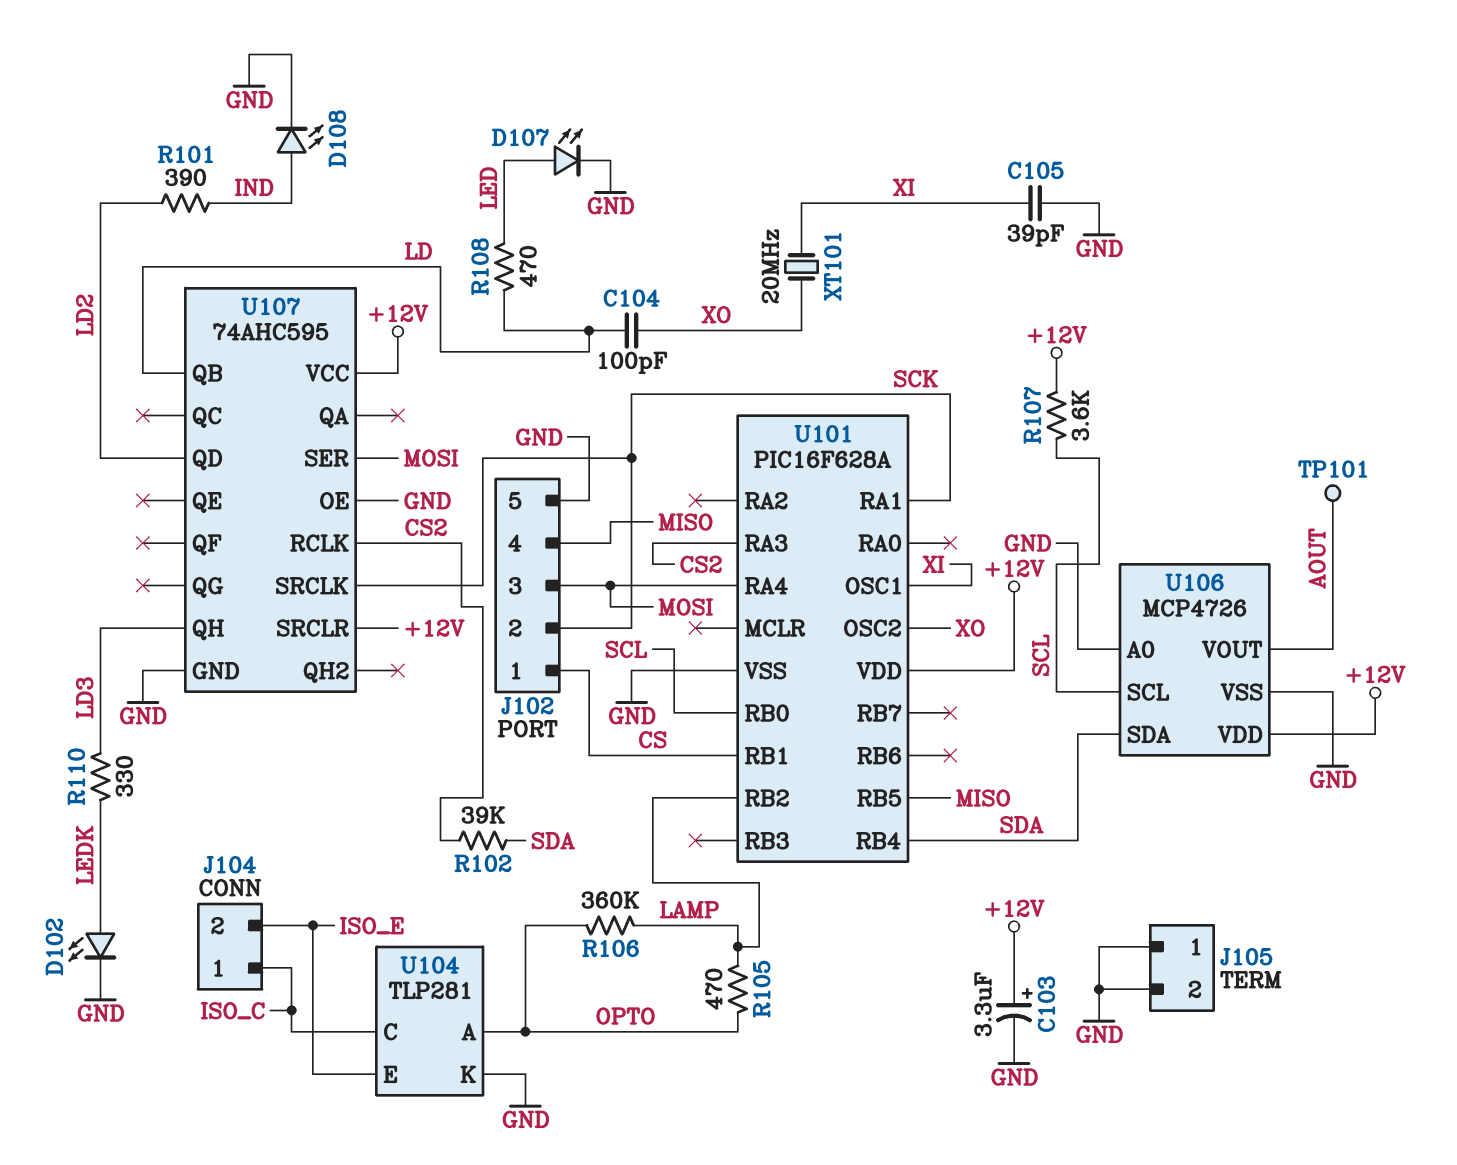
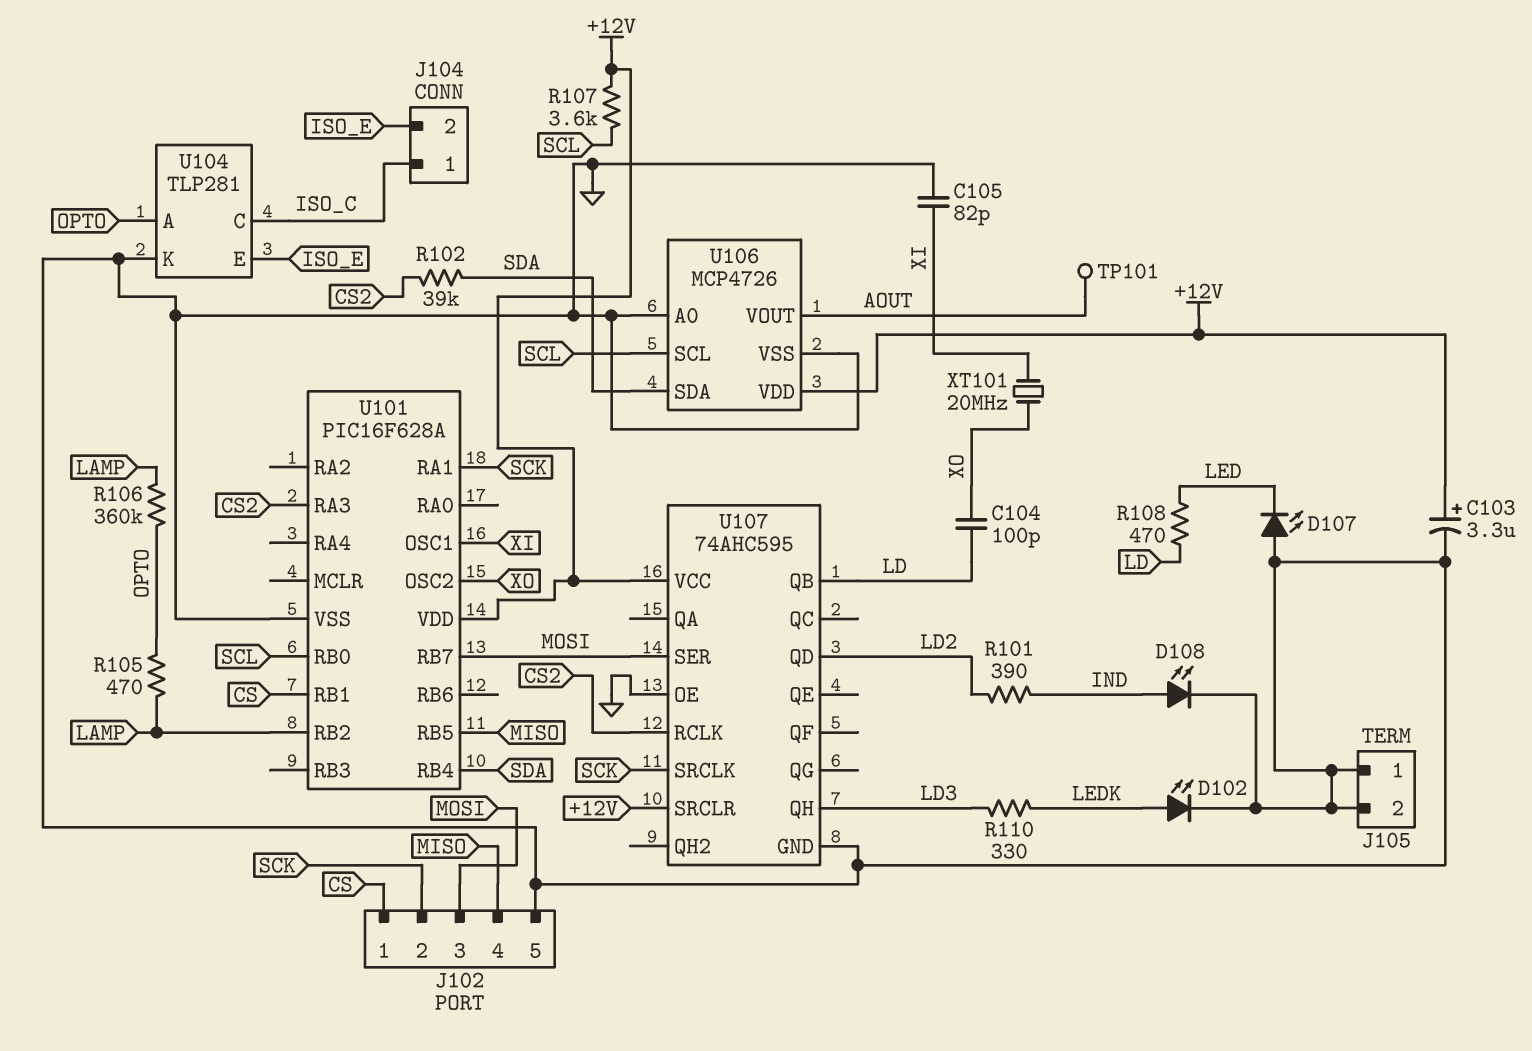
C105: 39pF (GND, XI) -> 82pF (GND, XI)
D107: LED (A LED, K GND) -> LED (A GND, K LED)
U101 pin RA4: MOSI -> none
U101 pin RB7: none -> MOSI

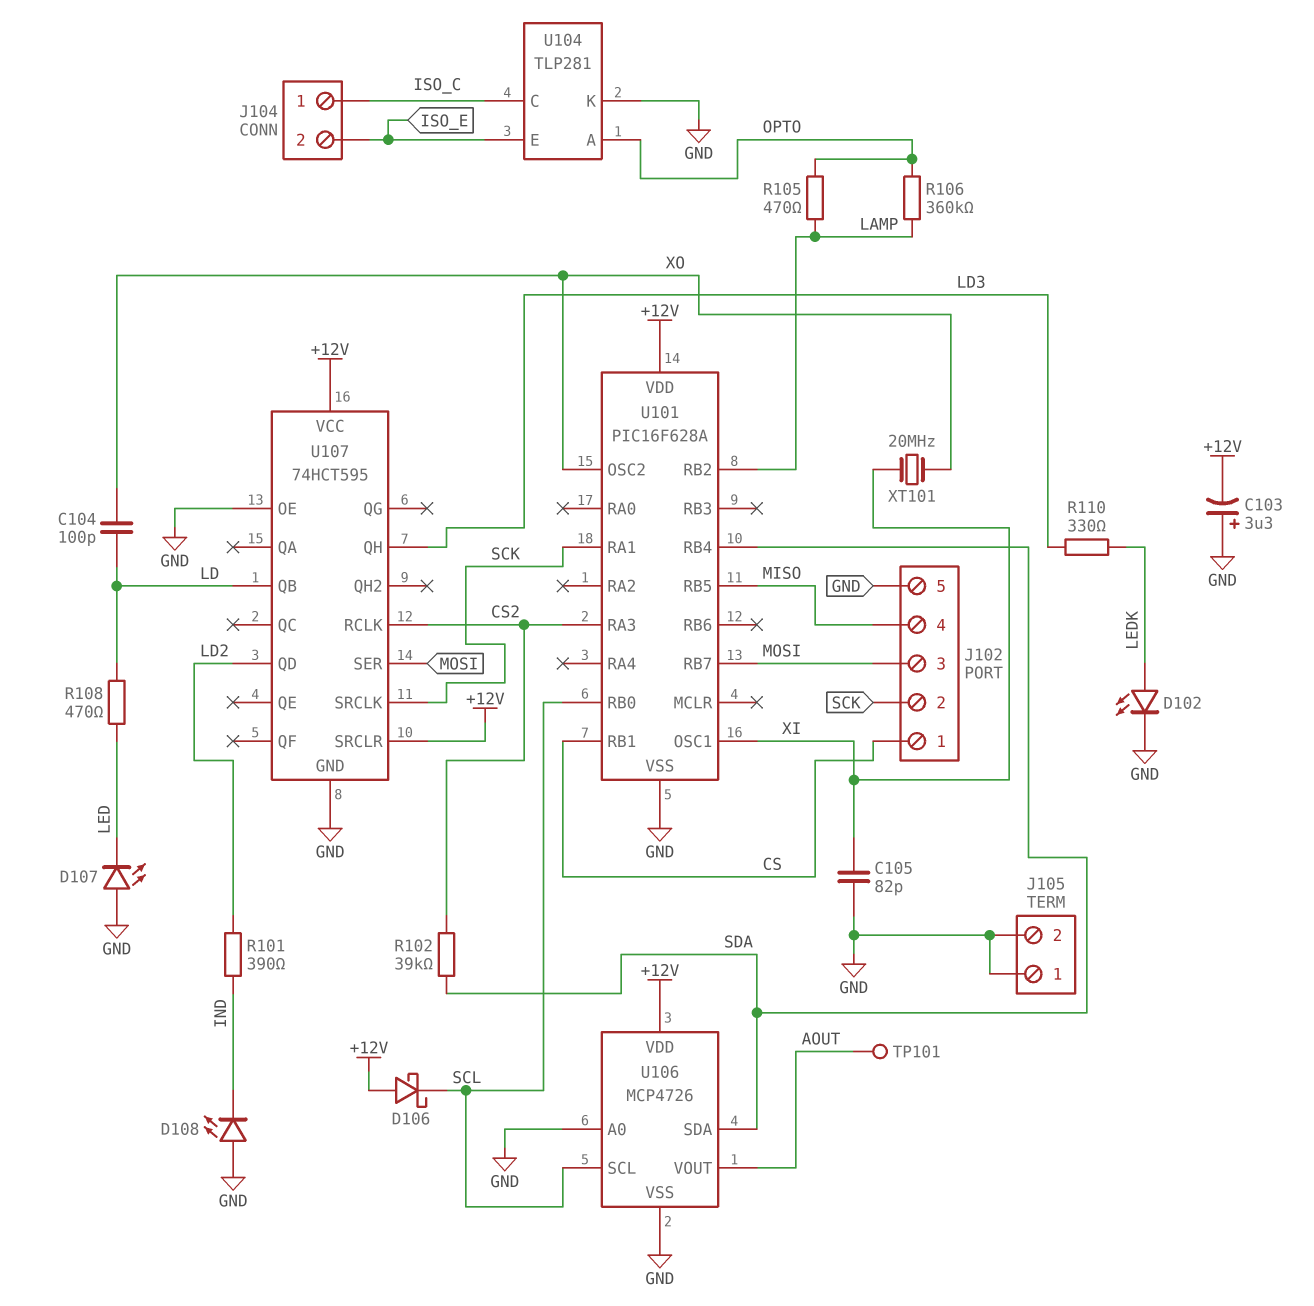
C103: 3.3uF (plus +12V, minus GND) -> 3.3uF (plus GND, minus +12V)
D106: none -> schottky (A +12V, K SCL)
D108: LED (A IND, K GND) -> LED (A GND, K IND)
R107: 3.6k (+12V, SCL) -> none
U107: 74AHC595 -> 74HCT595

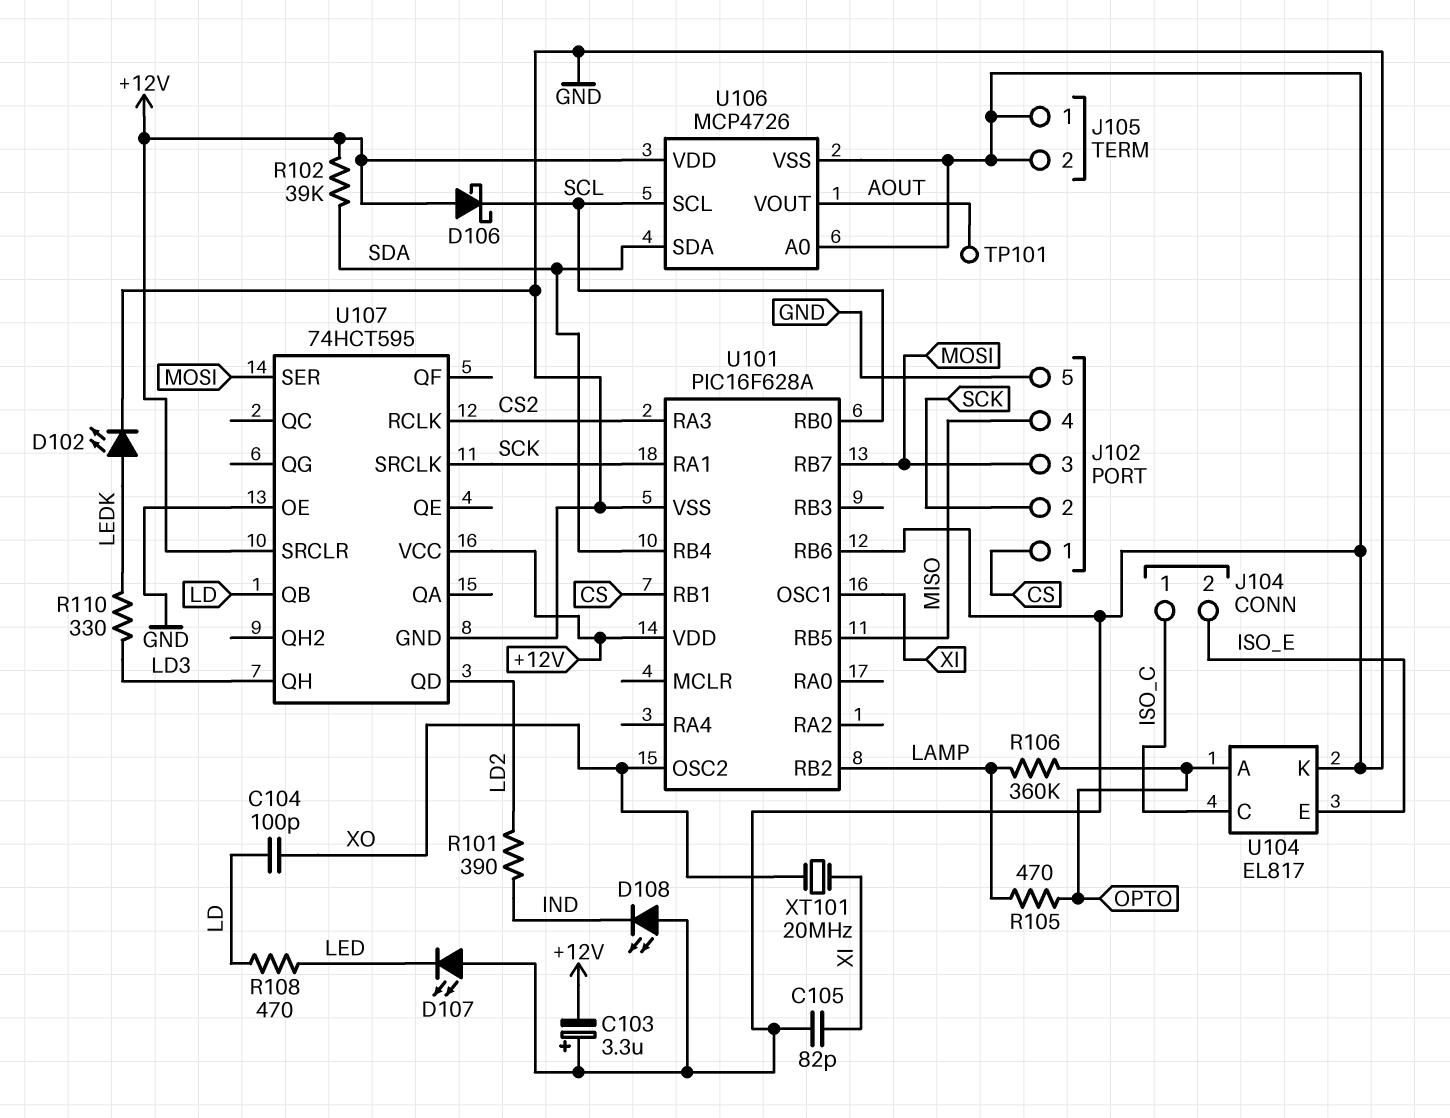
R102: 39k (CS2, SDA) -> 39k (+12V, SDA)
U101 pin RB6: none -> GND
U104: TLP281 -> EL817

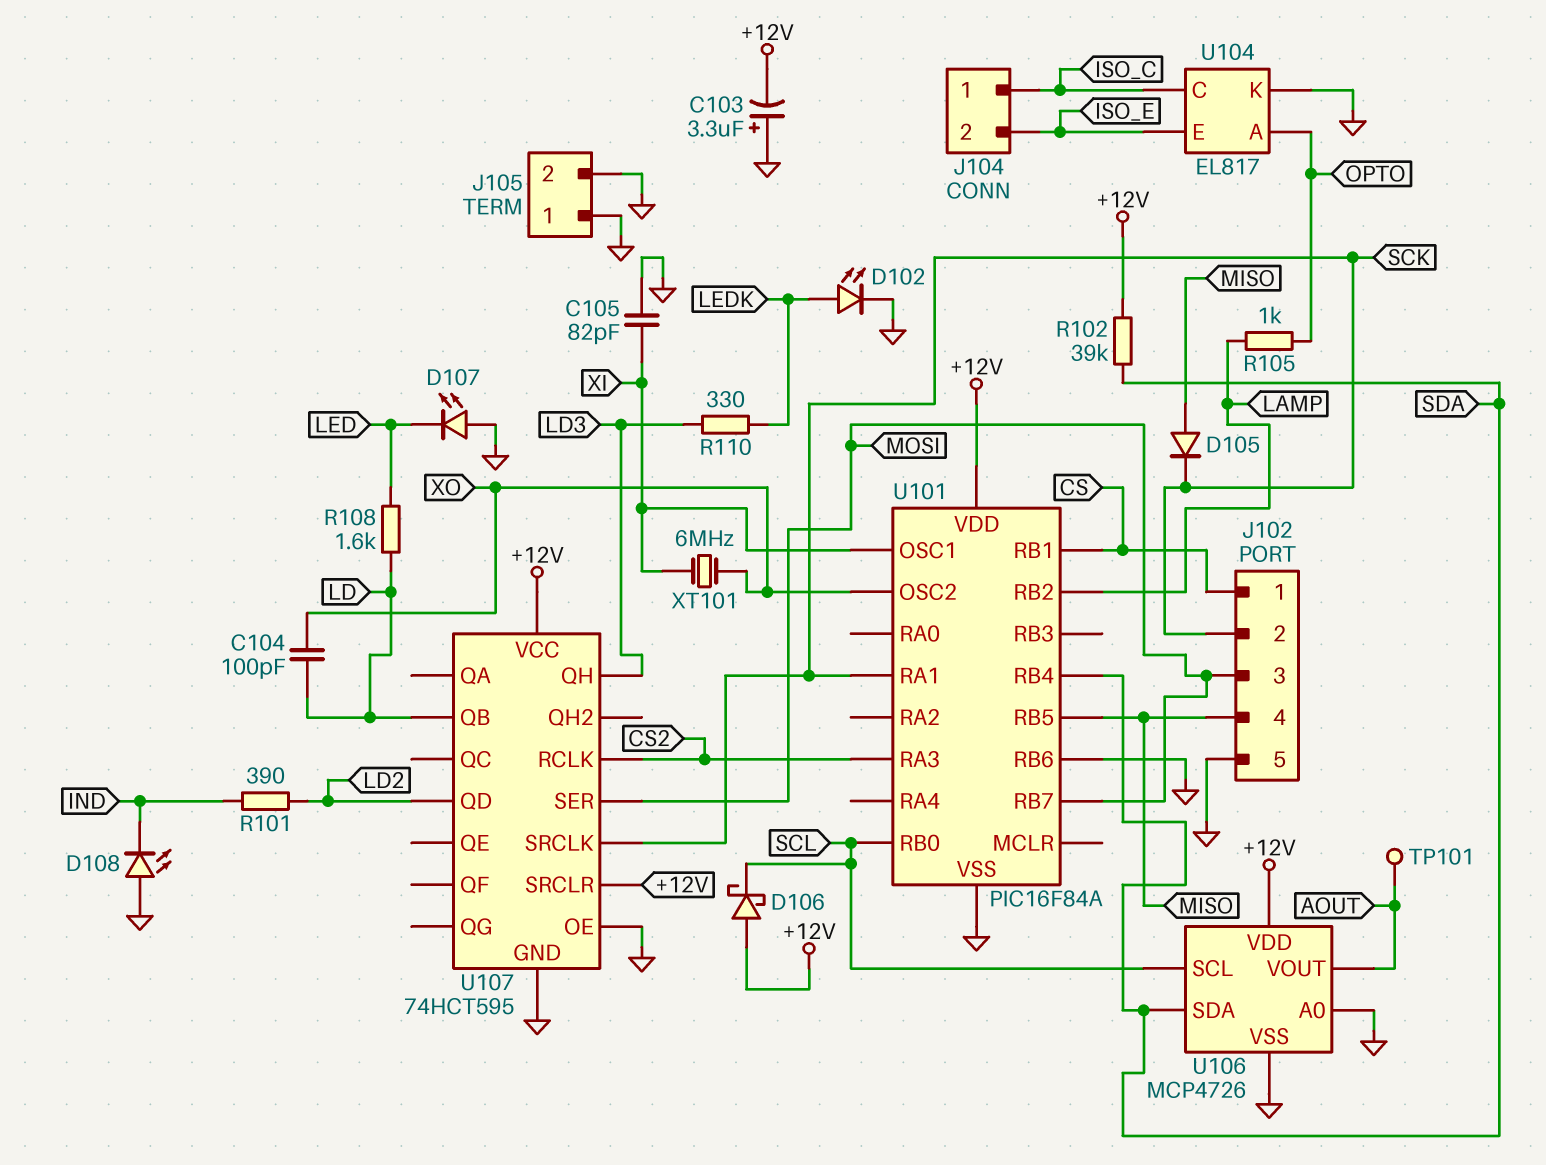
D105: none -> diode (A MISO, K SCK)
R105: 470 (LAMP, OPTO) -> 1k (LAMP, OPTO)
R106: 360k (LAMP, OPTO) -> none
R108: 470 (LD, LED) -> 1.6k (LD, LED)
U101: PIC16F628A -> PIC16F84A
XT101: 20MHz (XI, XO) -> 6MHz (XI, XO)

